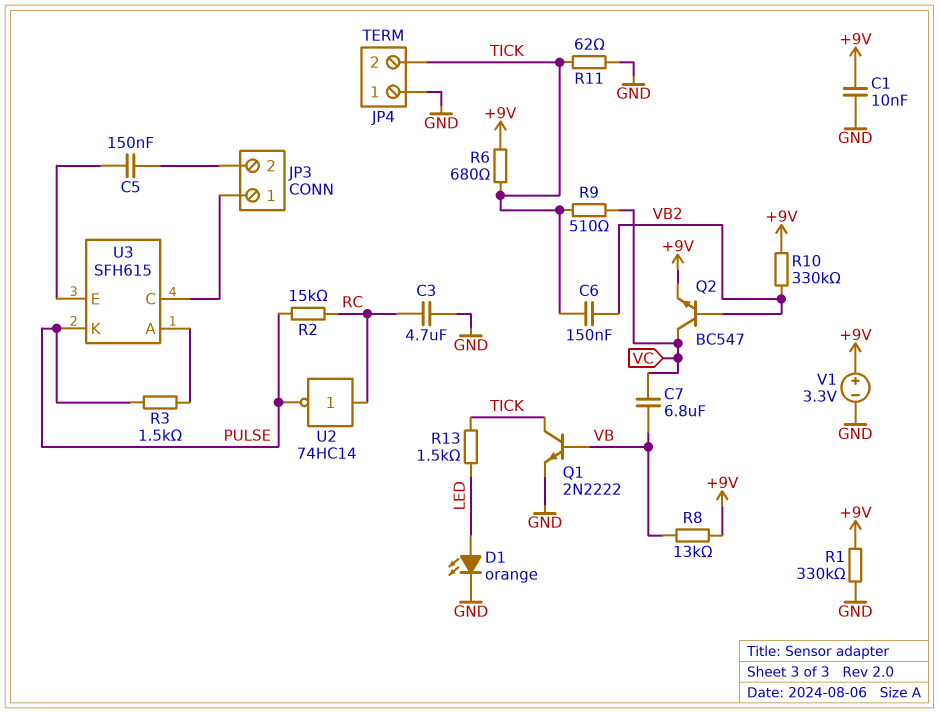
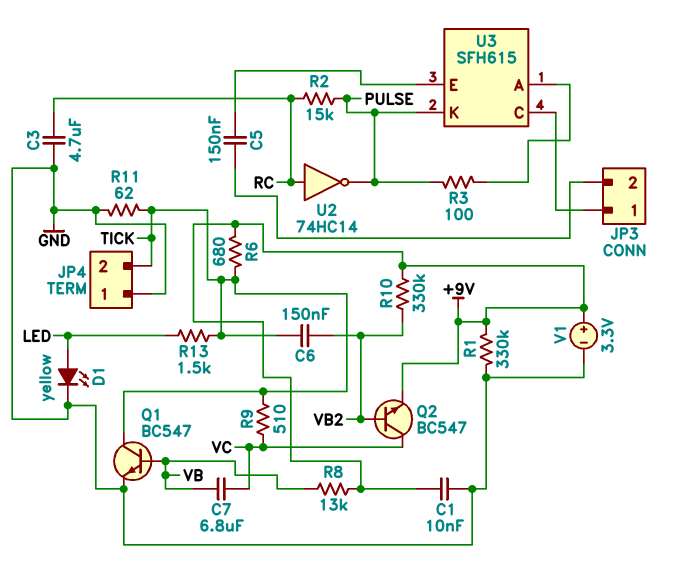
D1: LED orange (A LED, K GND) -> LED yellow (A LED, K GND)
Q1: NPN 2N2222 (B VB, C TICK, E GND) -> NPN BC547 (B VB, C TICK, E GND)
R3: 1.5k (PULSE, U3/A) -> 100 (PULSE, U3/A)

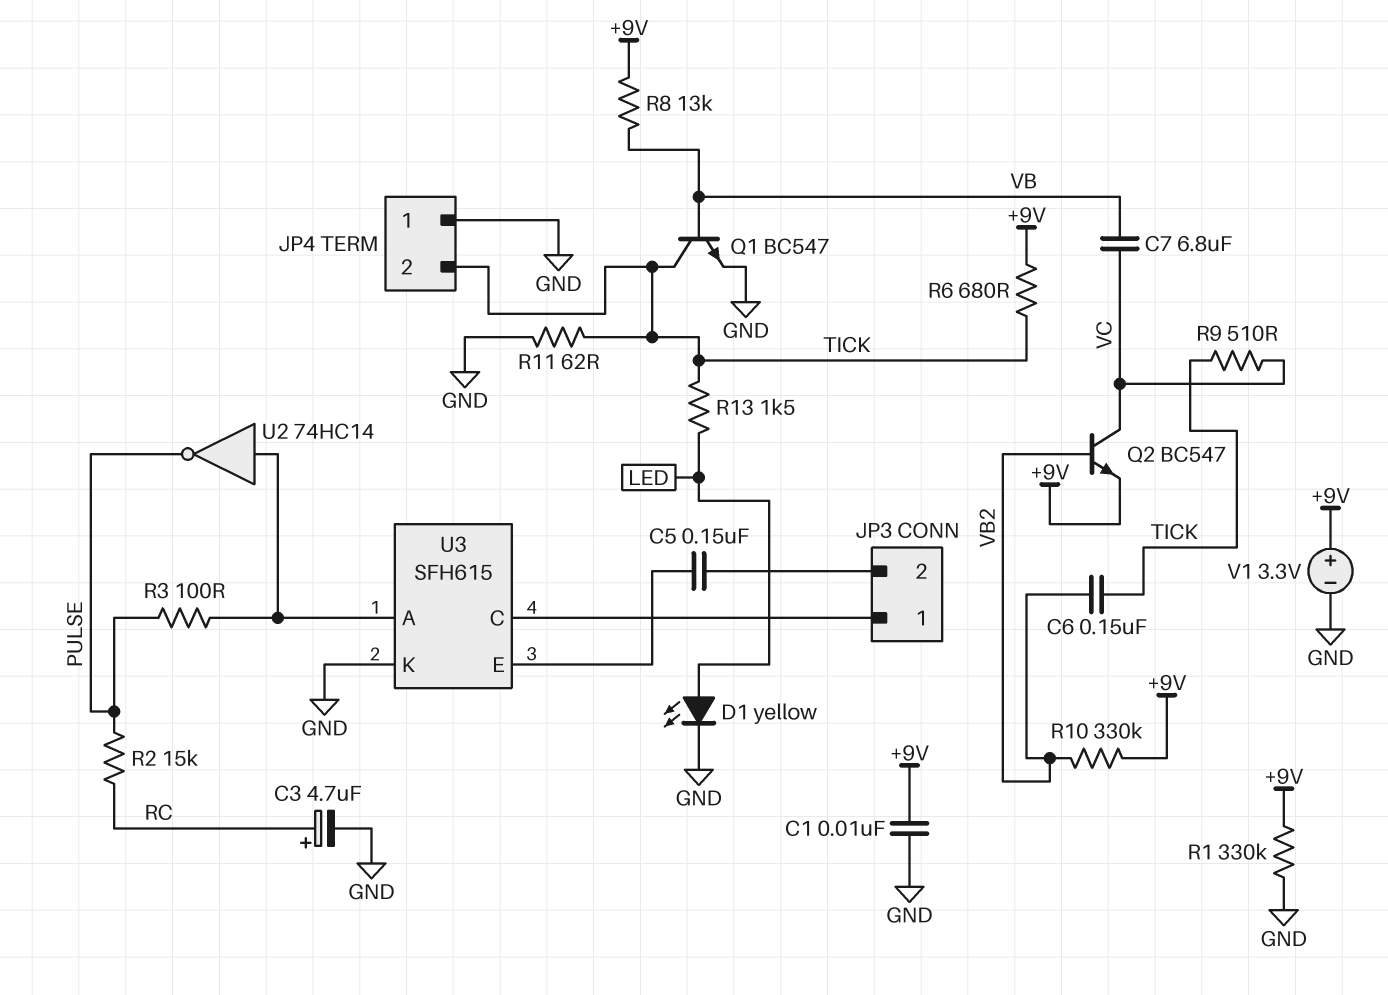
C3: 4.7uF (GND, RC) -> 4.7uF (plus RC, minus GND)
U2: NOT 74HC14 (in RC, out PULSE) -> NOT 74HC14 (in U3/A, out PULSE)
U3 pin K: PULSE -> GND

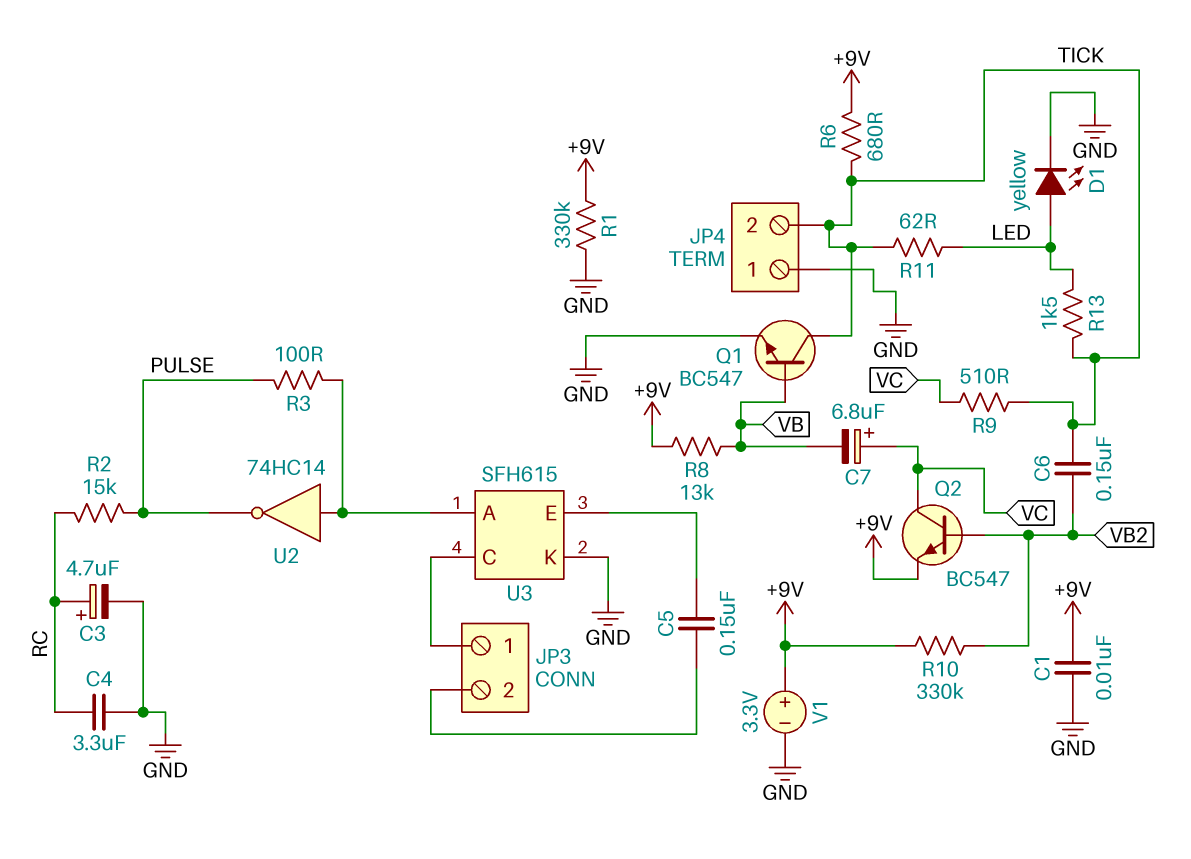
C4: none -> 3.3uF (GND, RC)
C7: 6.8uF (VB, VC) -> 6.8uF (plus VC, minus VB)
R11: 62 (GND, TICK) -> 62 (LED, TICK)

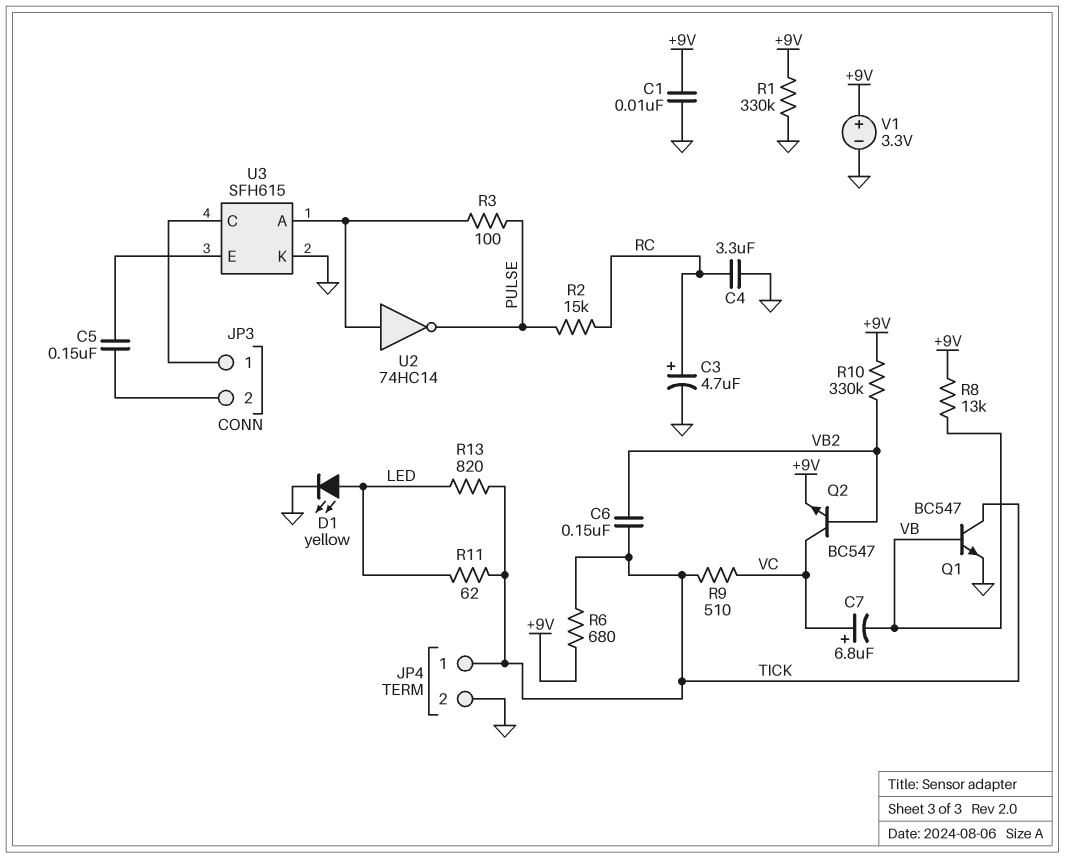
JP4 pin 1: GND -> TICK
JP4 pin 2: TICK -> GND
R13: 1.5k (LED, TICK) -> 820 (LED, TICK)

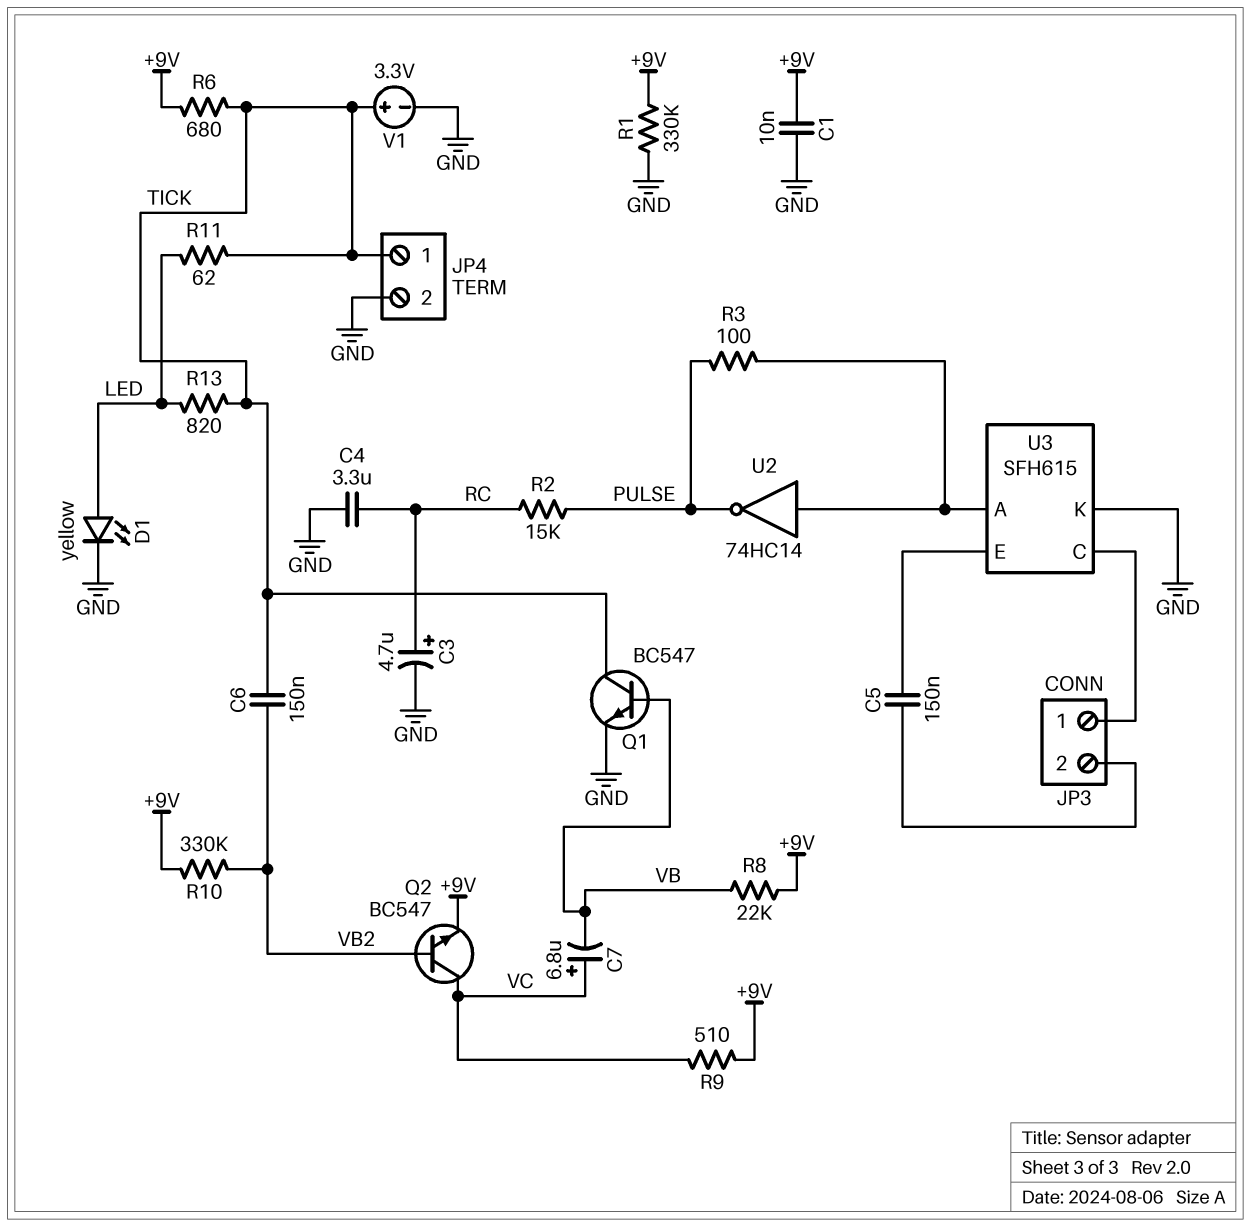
R8: 13k (+9V, VB) -> 22k (+9V, VB)
R9: 510 (TICK, VC) -> 510 (+9V, VC)
V1: 3.3V (plus +9V, minus GND) -> 3.3V (plus TICK, minus GND)

